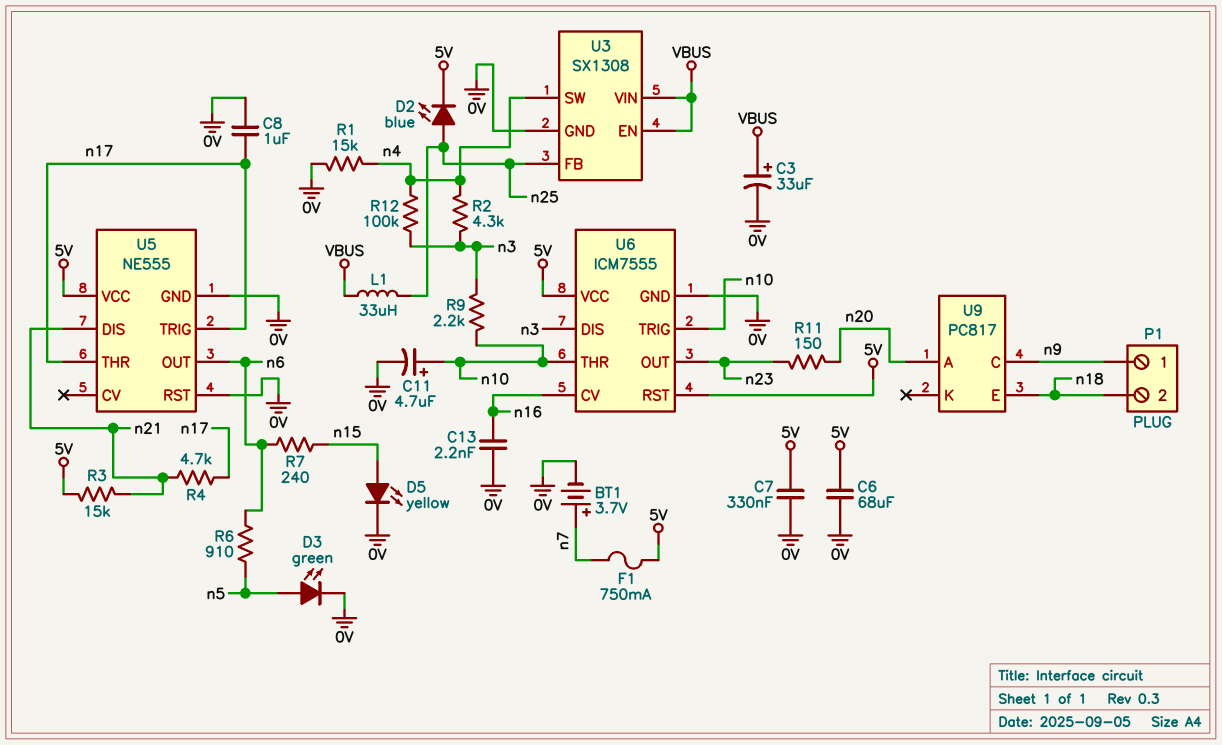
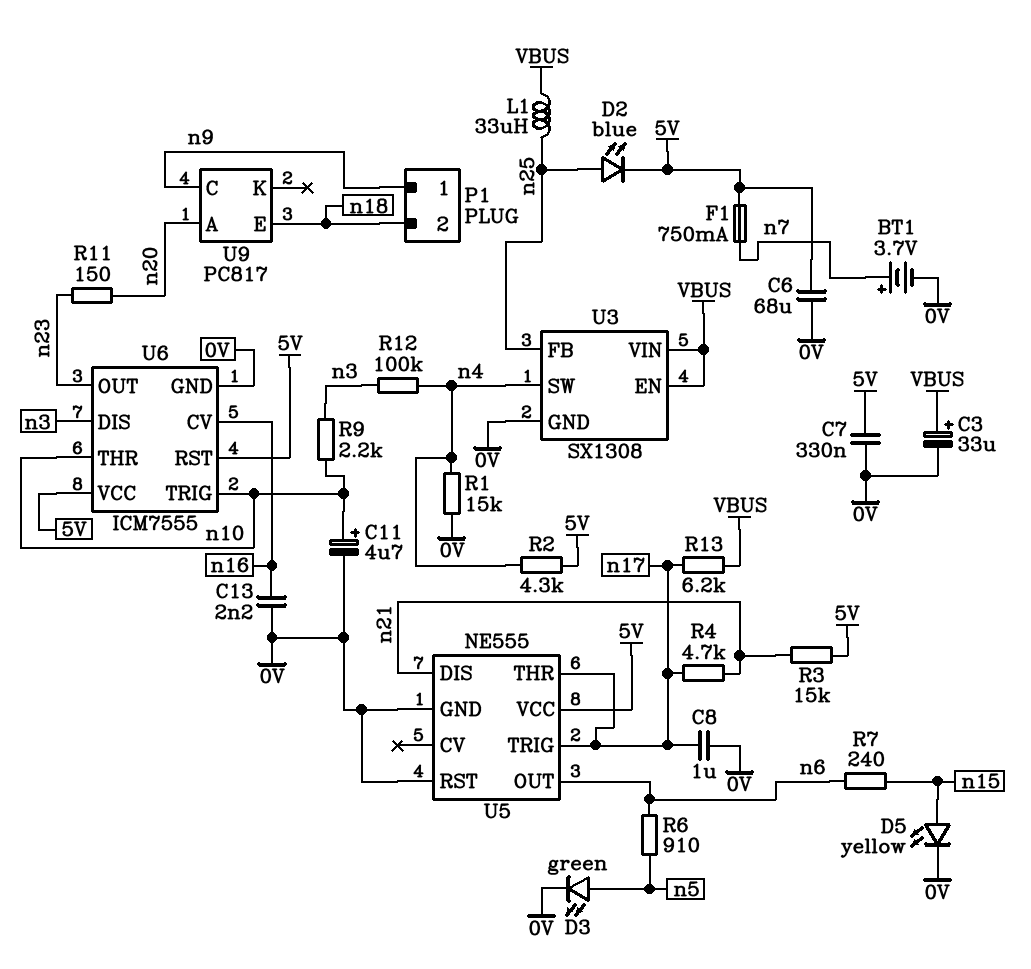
R2: 4.3k (n3, n4) -> 4.3k (5V, n4)
R13: none -> 6.2k (VBUS, n17)

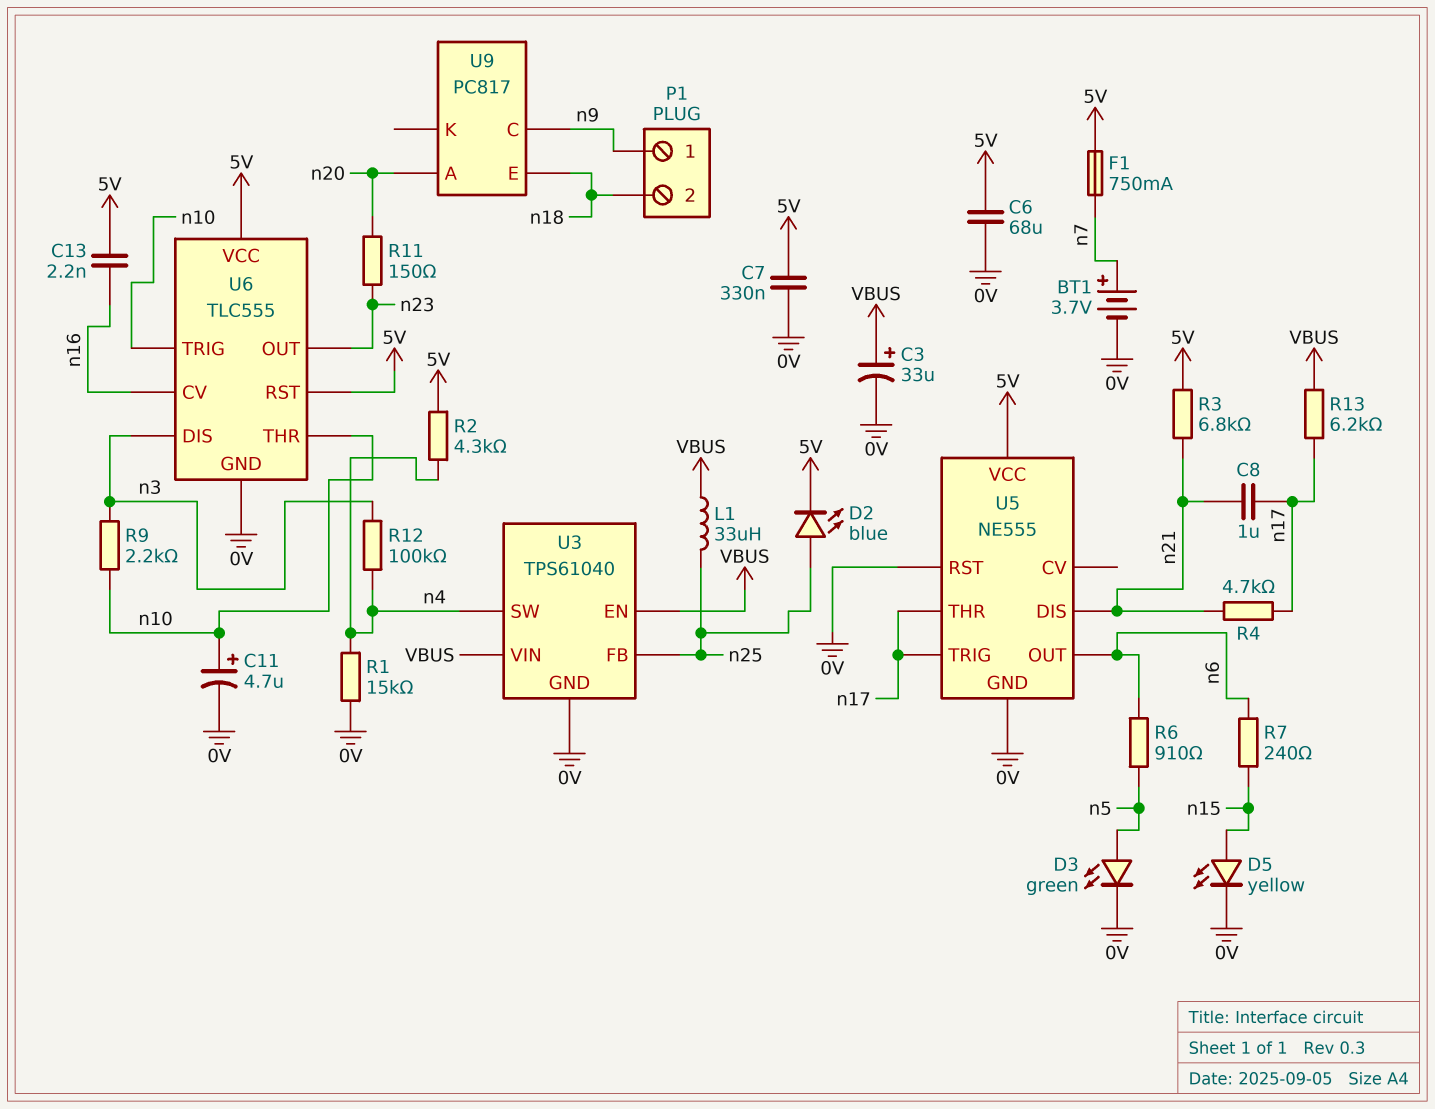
C8: 1uF (0V, n17) -> 1uF (n17, n21)
C13: 2.2nF (0V, n16) -> 2.2nF (5V, n16)
R3: 15k (5V, n21) -> 6.8k (5V, n21)
U3: SX1308 -> TPS61040
U6: ICM7555 -> TLC555

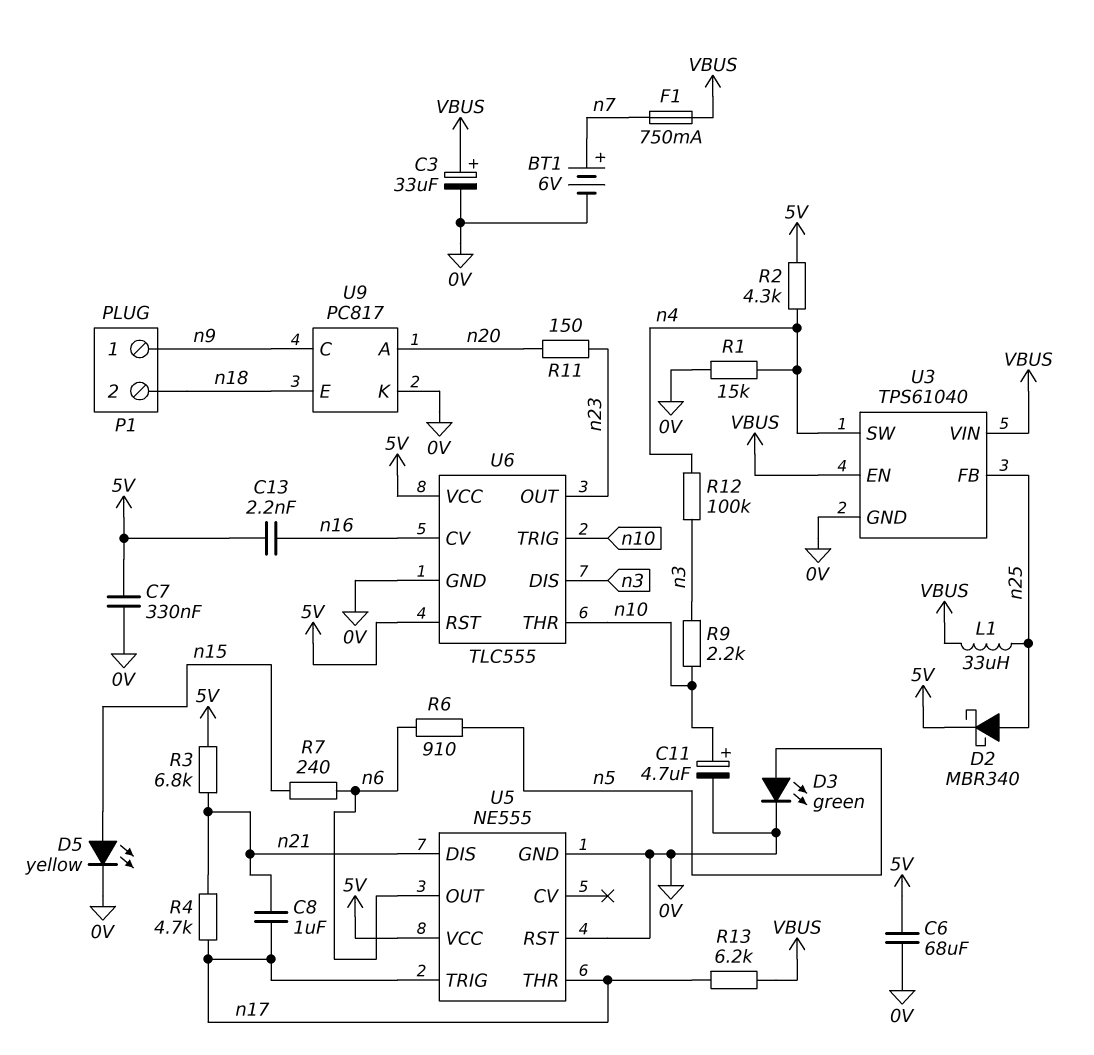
BT1: 3.7V (plus n7, minus 0V) -> 6V (plus n7, minus 0V)
D2: LED blue (A n25, K 5V) -> schottky MBR340 (A n25, K 5V)
F1: 750mA (5V, n7) -> 750mA (VBUS, n7)
U9 pin K: none -> 0V

